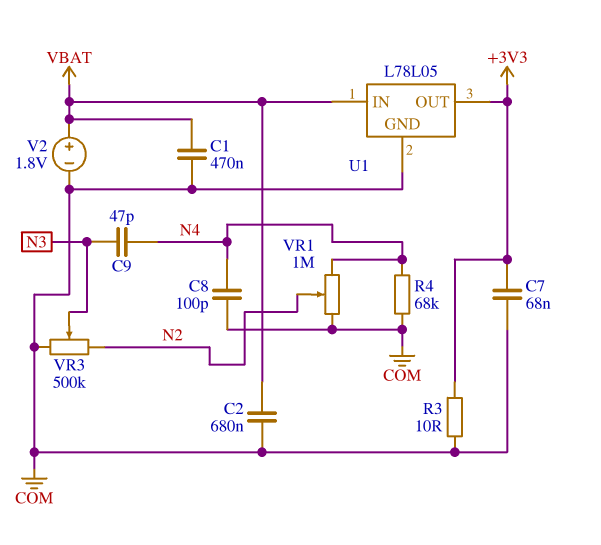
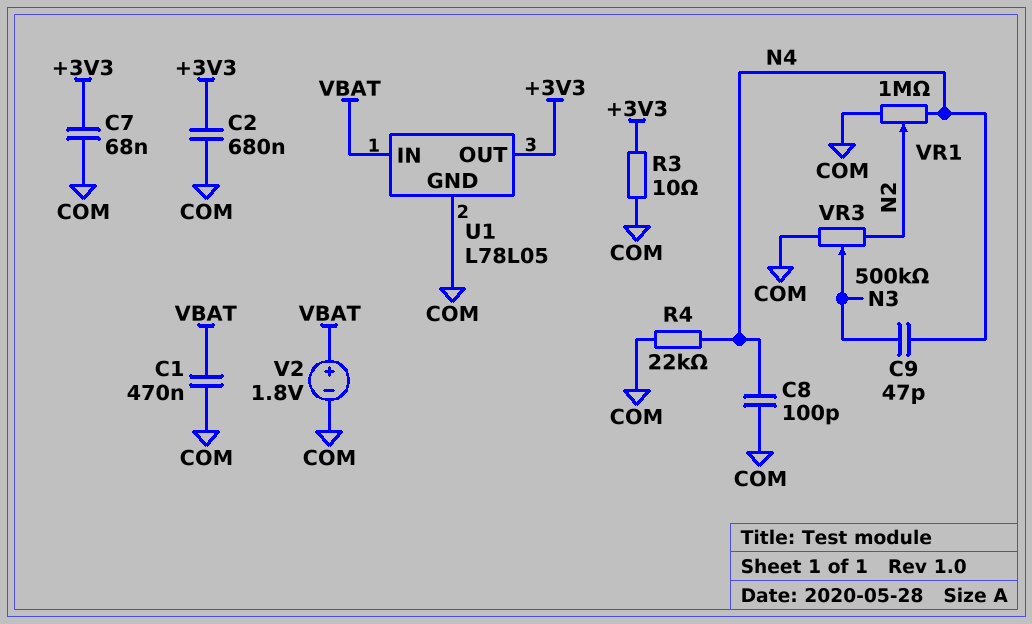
C2: 680nF (COM, VBAT) -> 680nF (+3V3, COM)
R4: 68k (COM, N4) -> 22k (COM, N4)

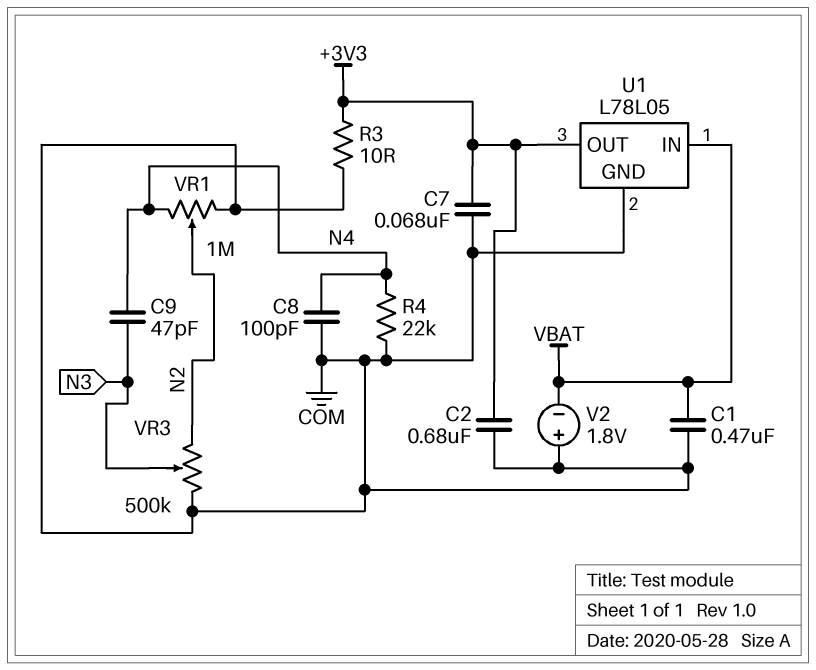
V2: 1.8V (plus VBAT, minus COM) -> 1.8V (plus COM, minus VBAT)

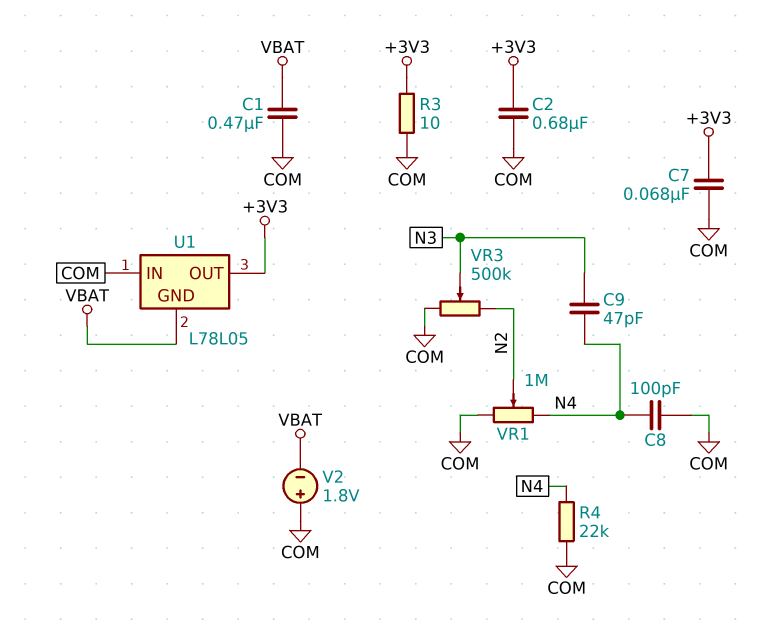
U1 pin GND: COM -> VBAT
U1 pin IN: VBAT -> COM

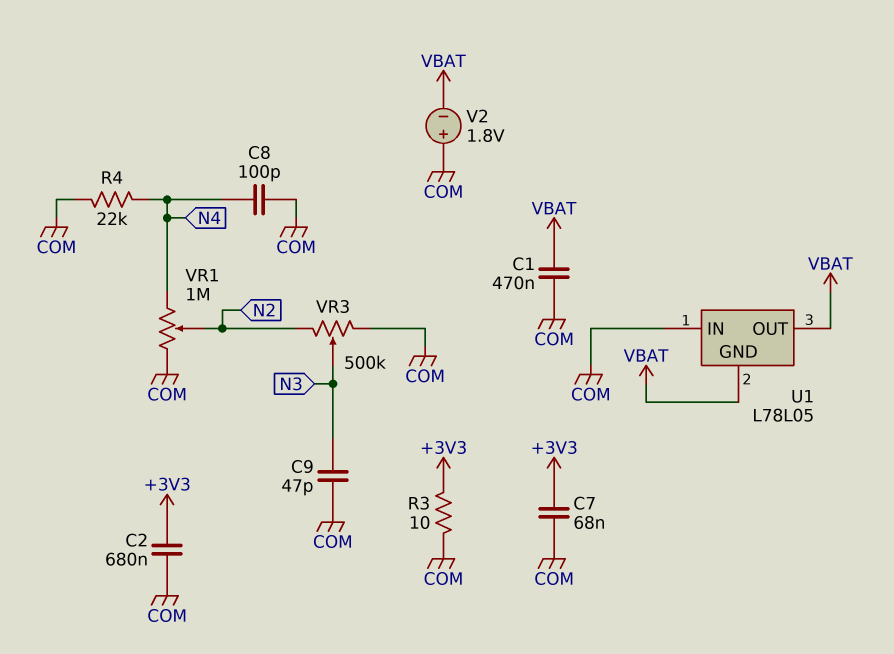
C9: 47pF (N3, N4) -> 47pF (COM, N3)
U1 pin OUT: +3V3 -> VBAT

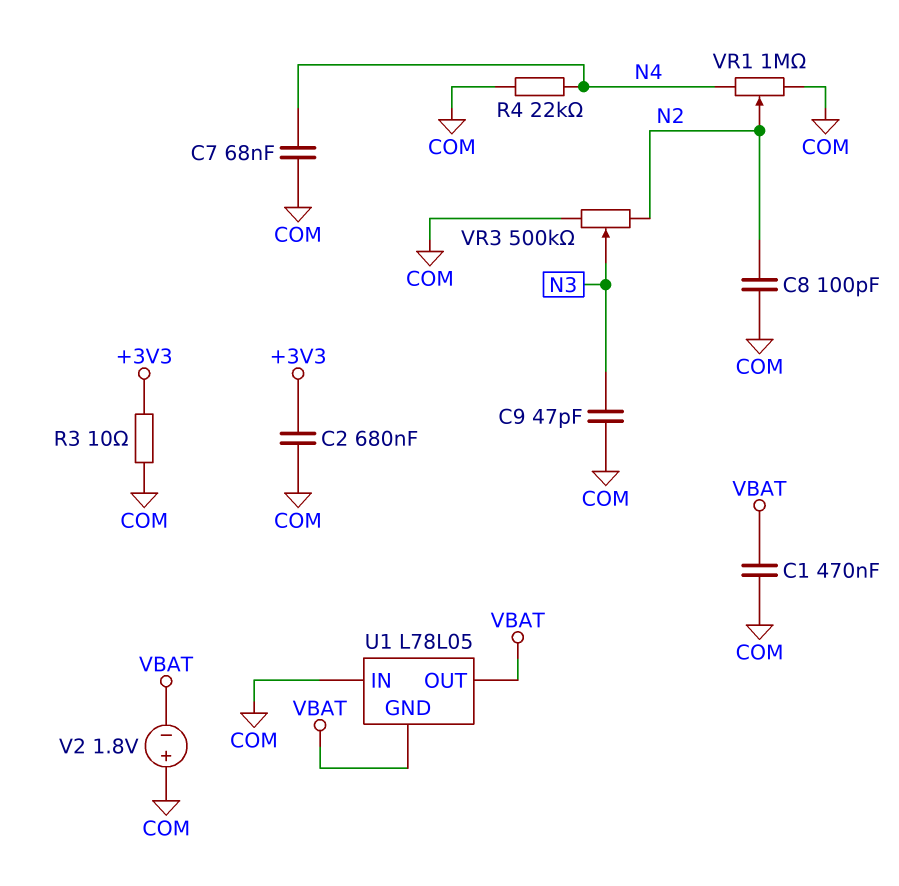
C7: 68nF (+3V3, COM) -> 68nF (COM, N4)
C8: 100pF (COM, N4) -> 100pF (COM, N2)

